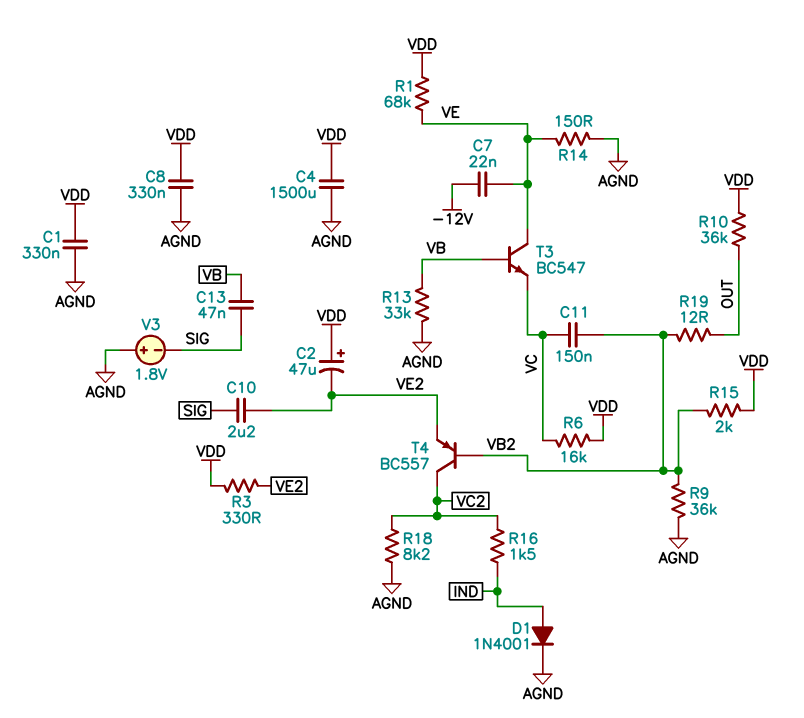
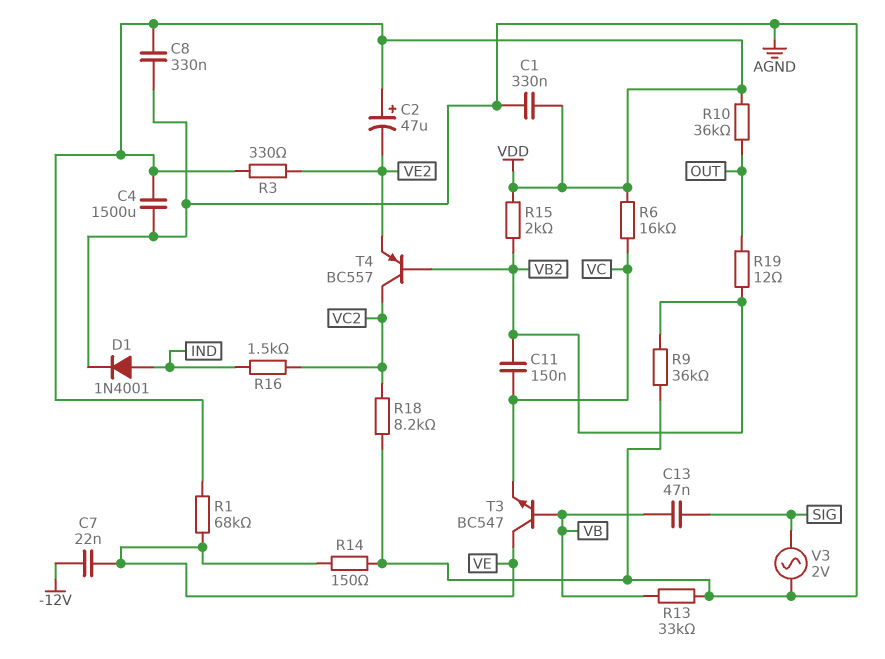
C10: 2.2uF (SIG, VE2) -> none
V3: 1.8V (plus AGND, minus SIG) -> AC 2V (AGND, SIG)

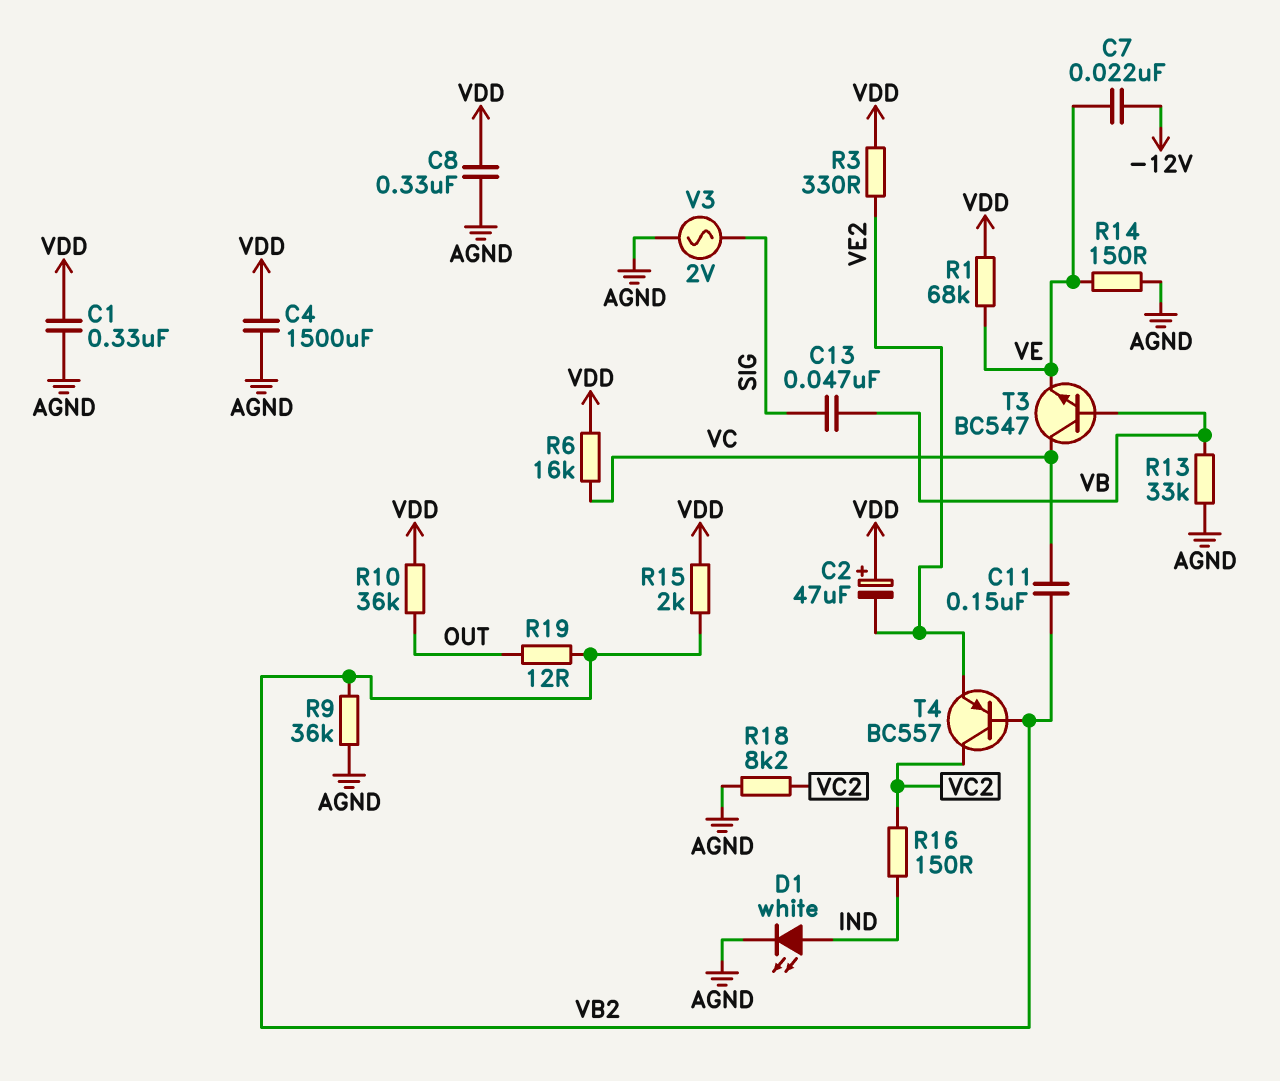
D1: diode 1N4001 (A IND, K AGND) -> LED white (A IND, K AGND)
R16: 1.5k (IND, VC2) -> 150 (IND, VC2)
T3: NPN BC547 (B VB, C VE, E VC) -> NPN BC547 (B VB, C VC, E VE)

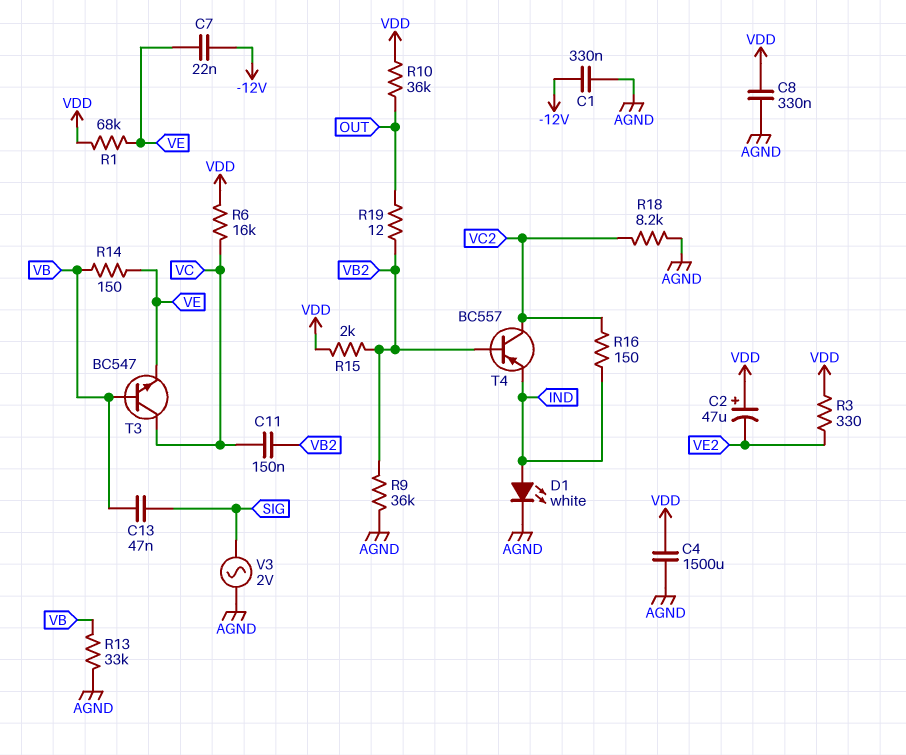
C1: 330nF (AGND, VDD) -> 330nF (-12V, AGND)
R14: 150 (AGND, VE) -> 150 (VB, VE)
T4: PNP BC557 (B VB2, C VC2, E VE2) -> PNP BC557 (B VB2, C VC2, E IND)

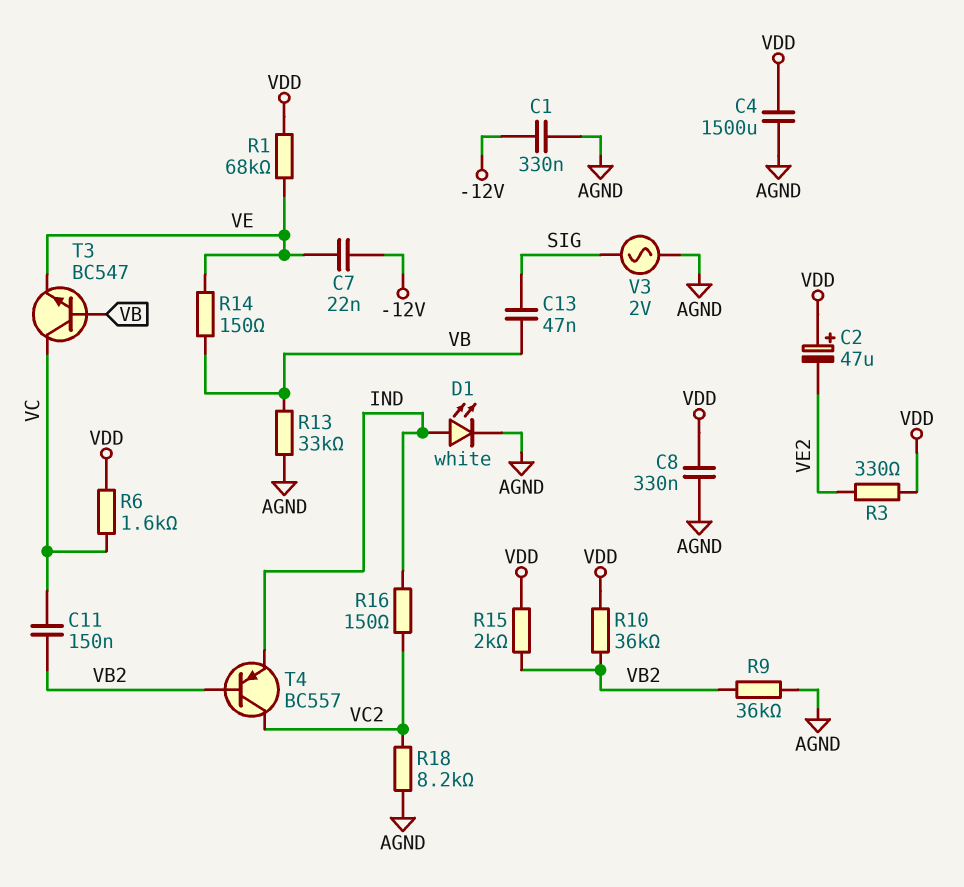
R6: 16k (VC, VDD) -> 1.6k (VC, VDD)
R10: 36k (OUT, VDD) -> 36k (VB2, VDD)
R19: 12 (OUT, VB2) -> none

